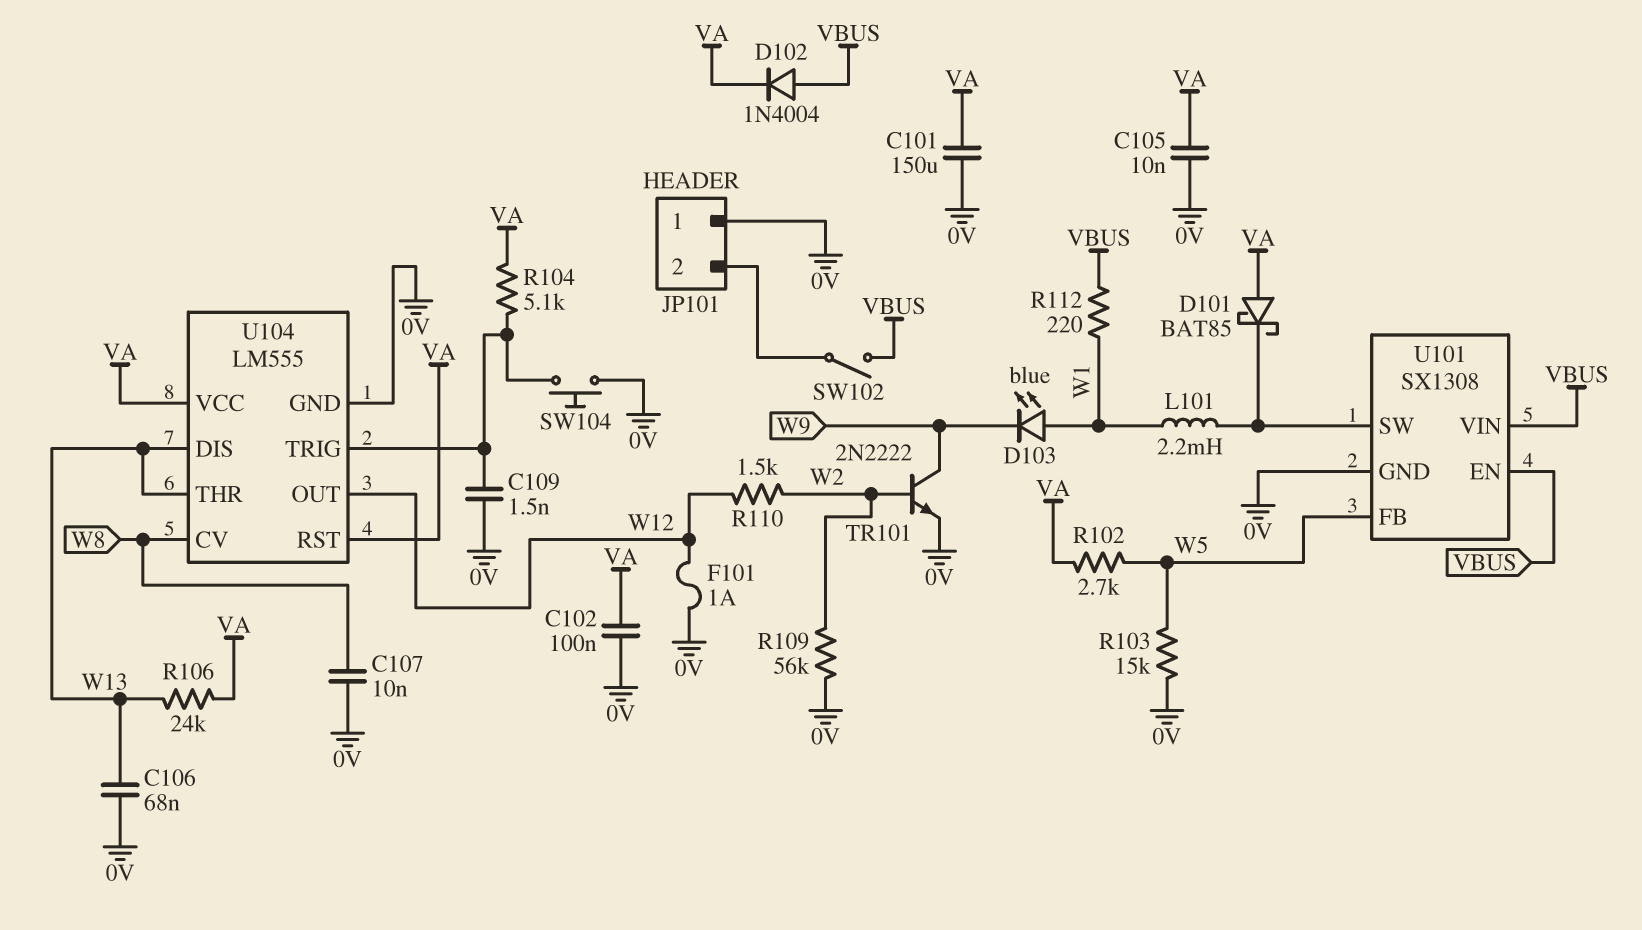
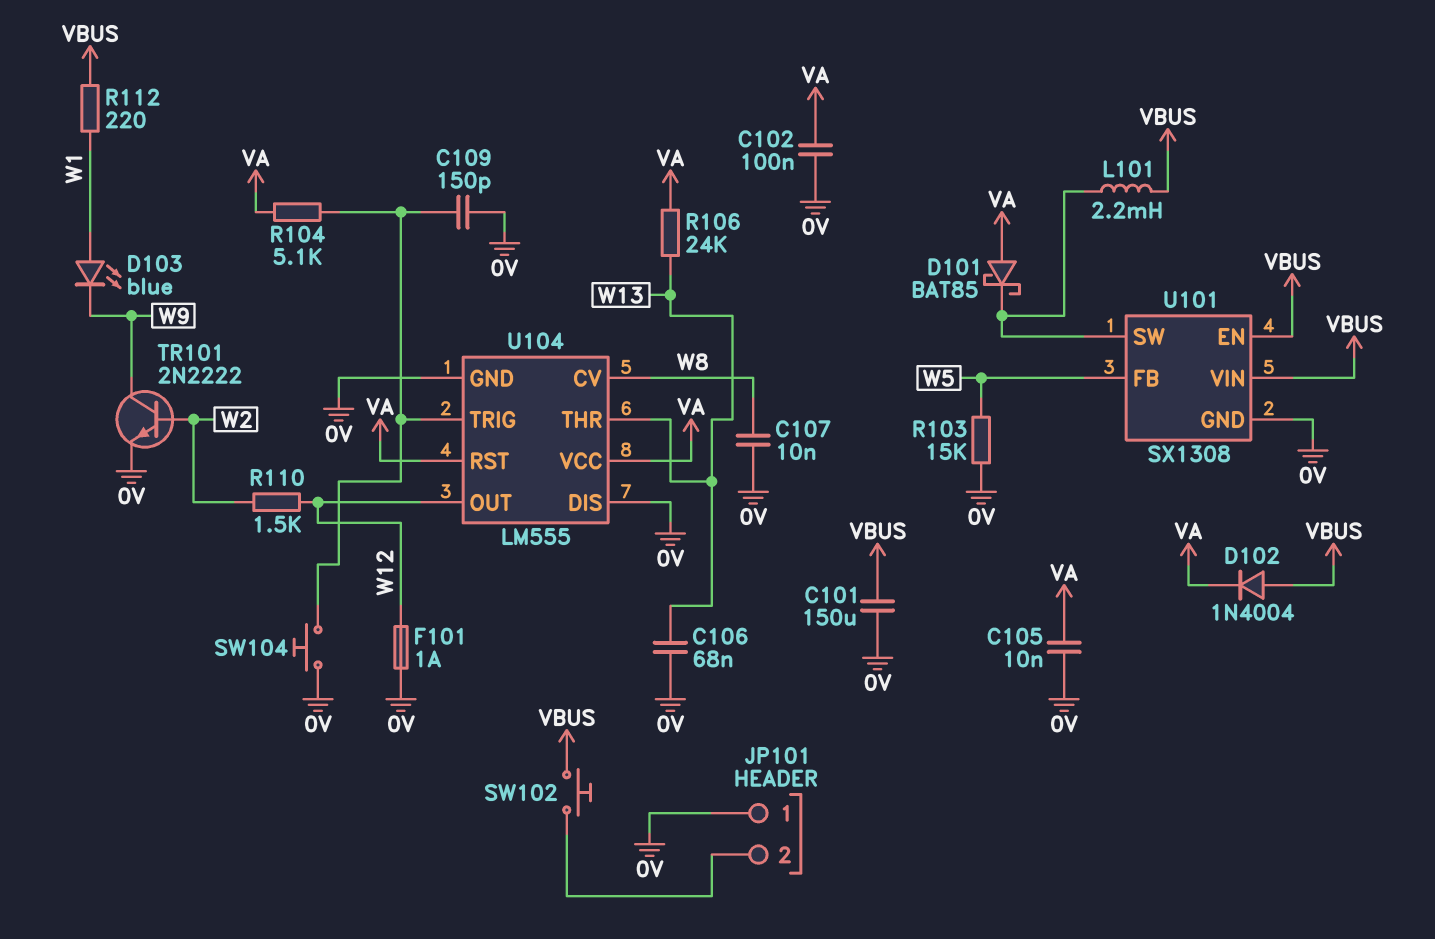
C101: 150uF (0V, VA) -> 150uF (0V, VBUS)
C109: 1.5nF (0V, U104/TRIG) -> 150pF (0V, U104/TRIG)
L101: 2.2mH (U101/SW, W1) -> 2.2mH (U101/SW, VBUS)
R102: 2.7k (VA, W5) -> none
R109: 56k (0V, W2) -> none
SW102: switch (JP101/2, VBUS) -> button (JP101/2, VBUS)
U104 pin DIS: W13 -> 0V

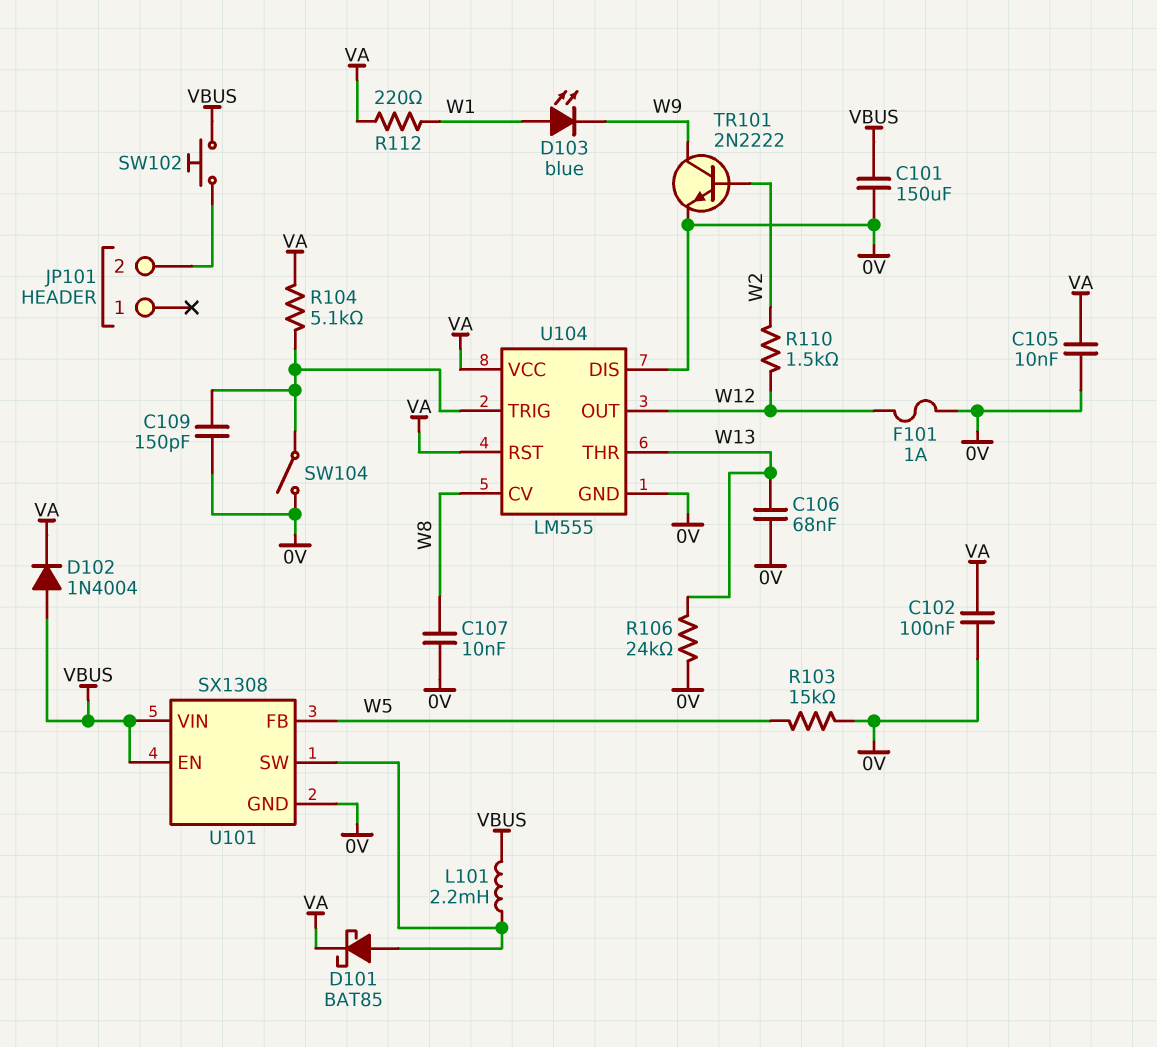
D101: schottky BAT85 (A VA, K U101/SW) -> schottky BAT85 (A U101/SW, K VA)
JP101 pin 1: 0V -> none
R106: 24k (VA, W13) -> 24k (0V, W13)
R112: 220 (VBUS, W1) -> 220 (VA, W1)
SW104: button (0V, U104/TRIG) -> switch (0V, U104/TRIG)

